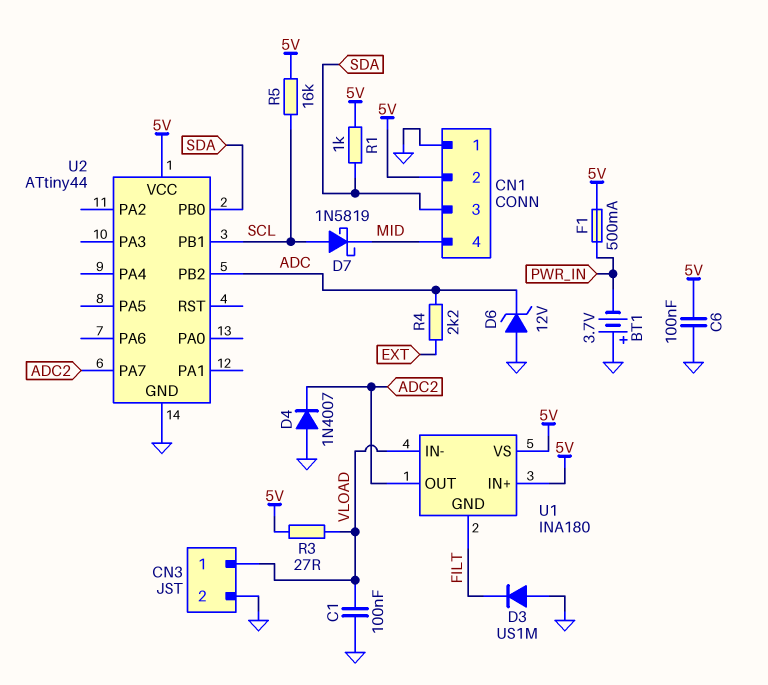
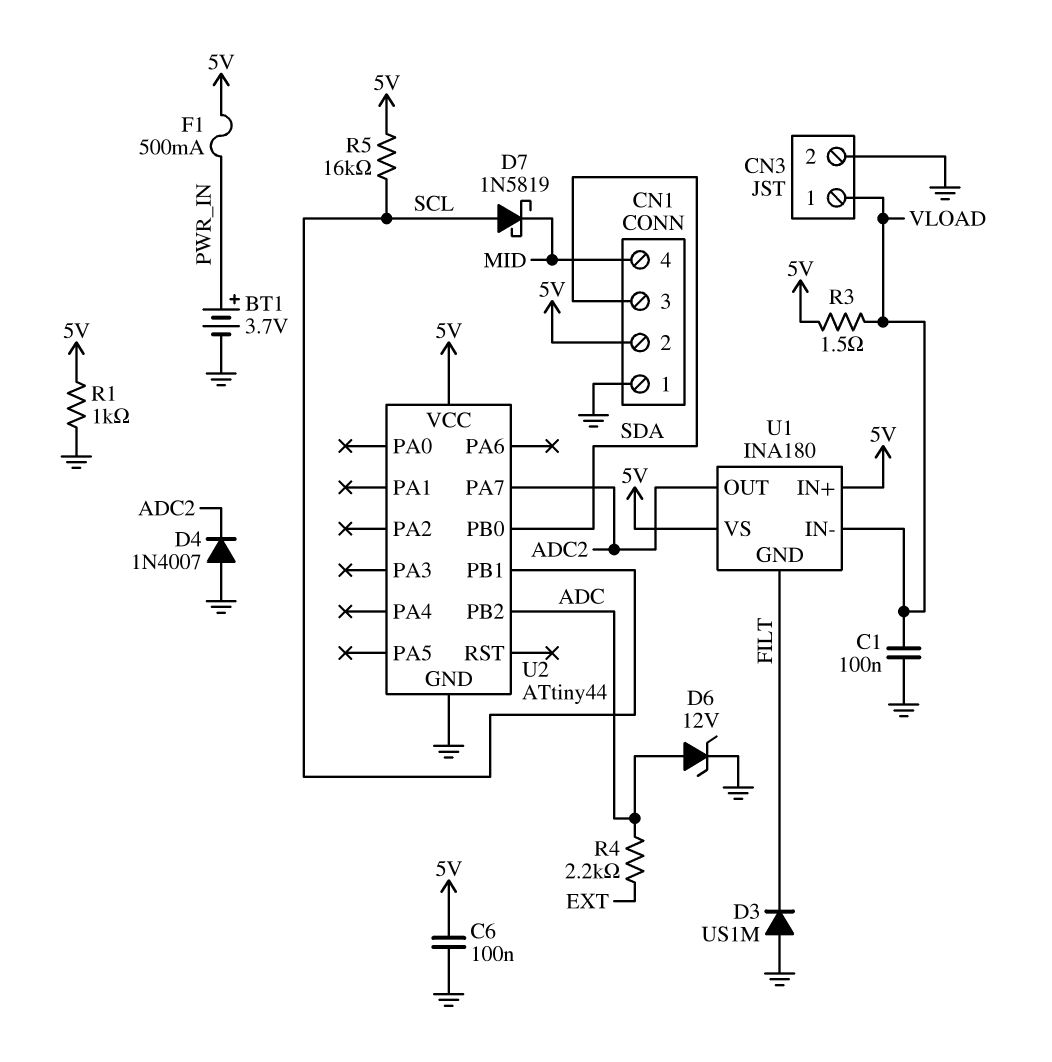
BT1: 3.7V (plus GND, minus PWR_IN) -> 3.7V (plus PWR_IN, minus GND)
D6: zener 12V (A GND, K ADC) -> zener 12V (A ADC, K GND)
R1: 1k (5V, SDA) -> 1k (5V, GND)
R3: 27 (5V, VLOAD) -> 1.5 (5V, VLOAD)

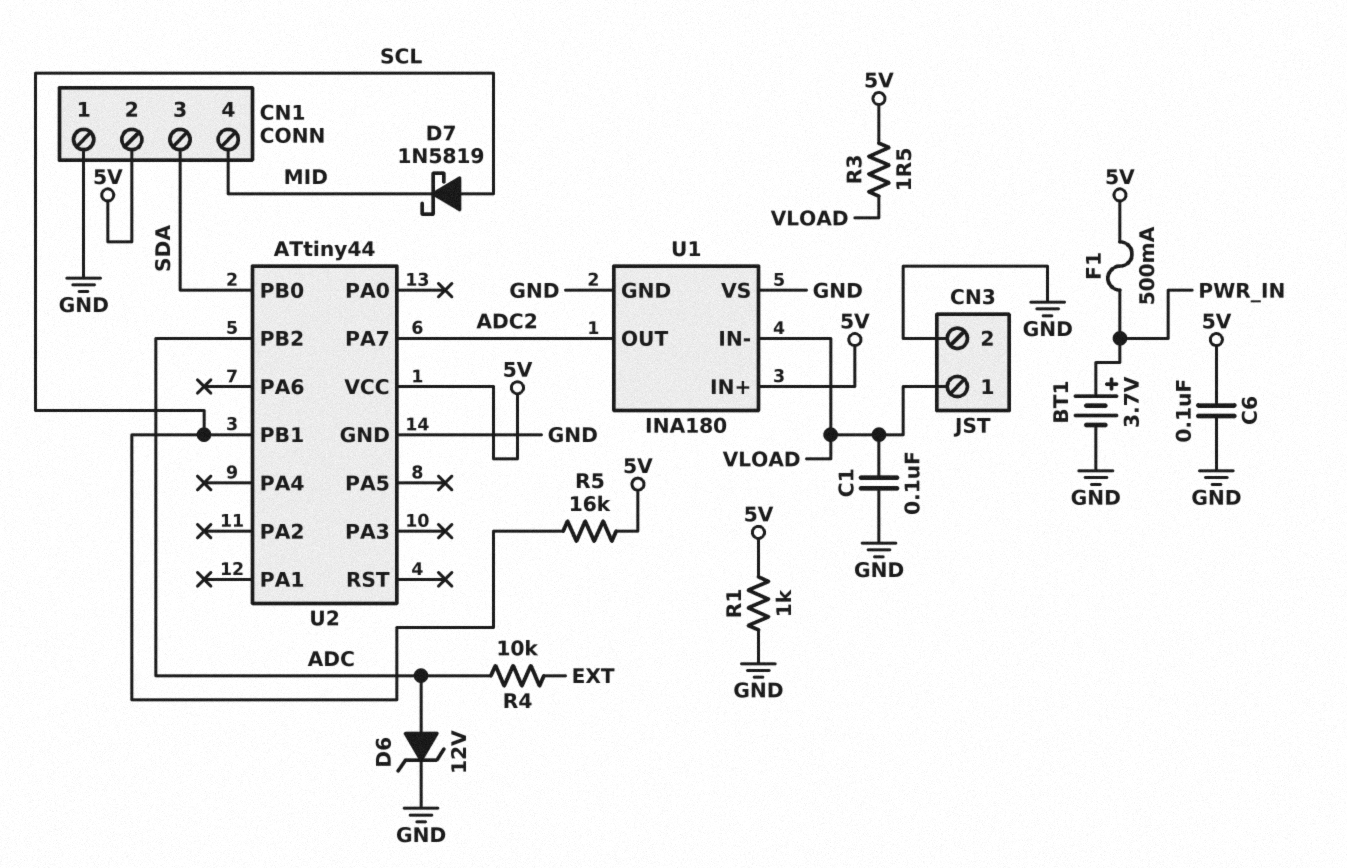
D3: diode US1M (A GND, K FILT) -> none
D4: diode 1N4007 (A GND, K ADC2) -> none
R4: 2.2k (ADC, EXT) -> 10k (ADC, EXT)
U1 pin GND: FILT -> GND
U1 pin VS: 5V -> GND

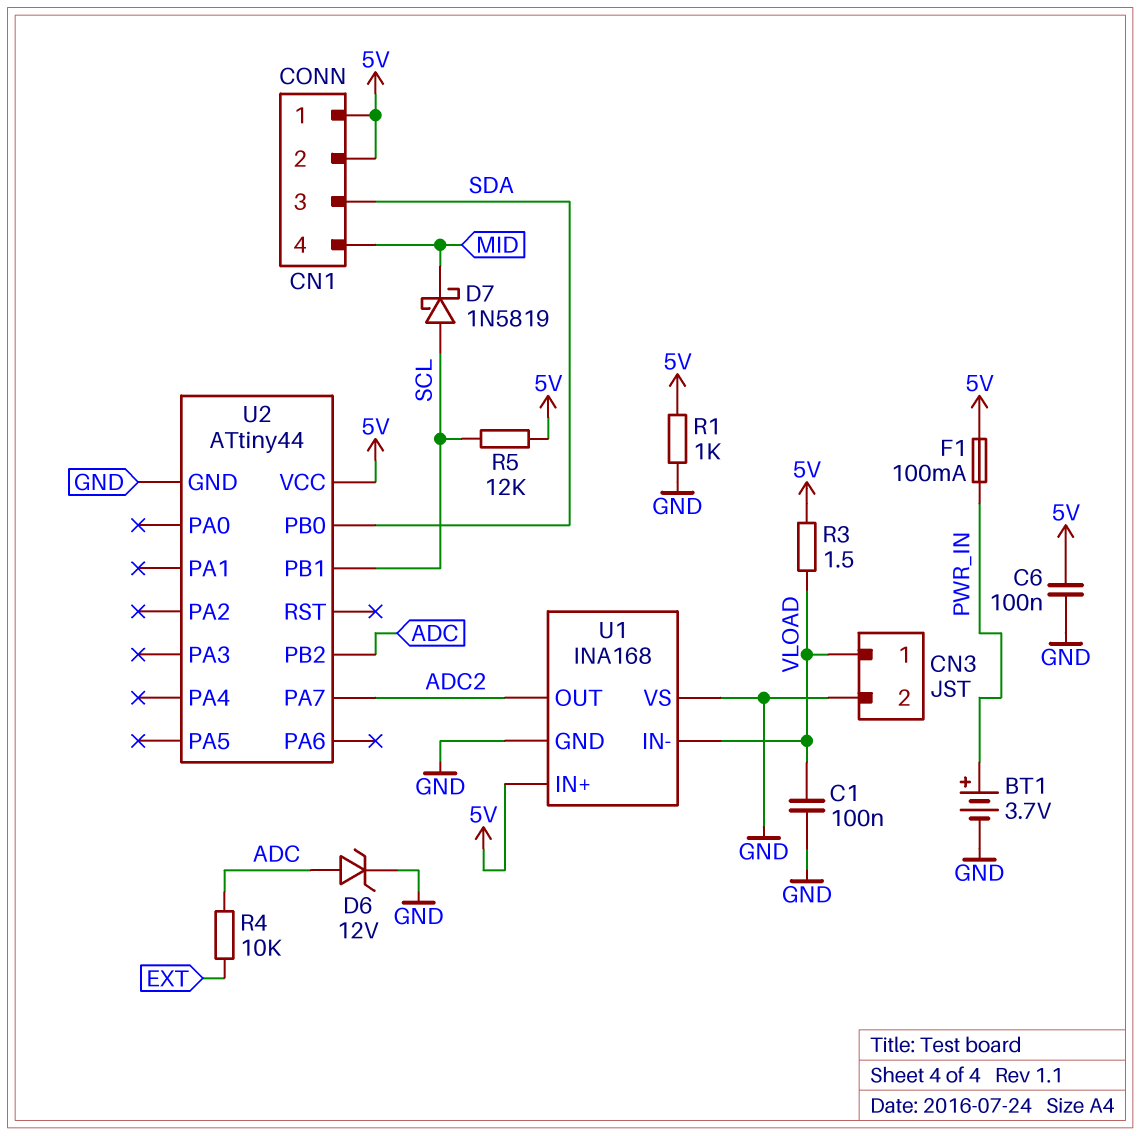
CN1 pin 1: GND -> 5V
F1: 500mA (5V, PWR_IN) -> 100mA (5V, PWR_IN)
R5: 16k (5V, SCL) -> 12k (5V, SCL)
U1: INA180 -> INA168

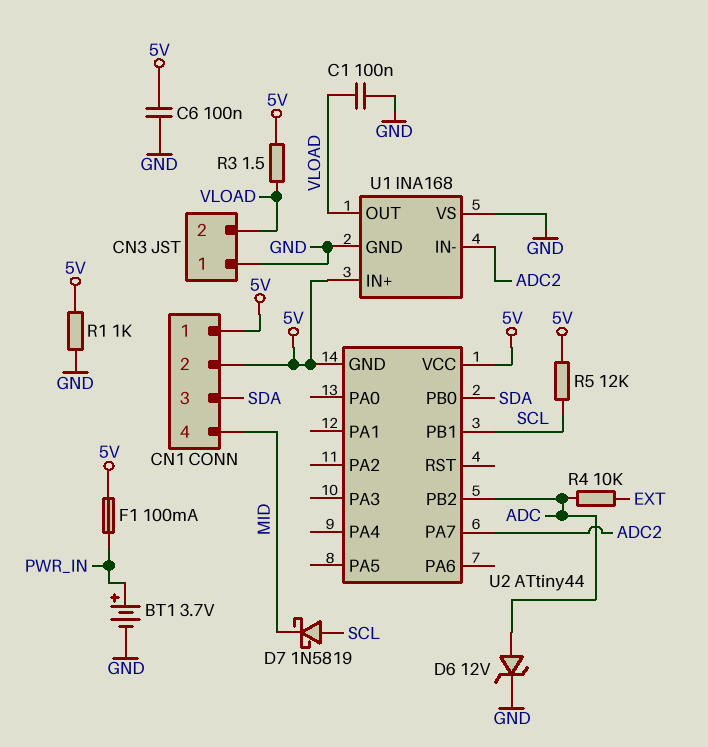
CN3 pin 1: VLOAD -> GND
CN3 pin 2: GND -> VLOAD
U1 pin IN-: VLOAD -> ADC2
U1 pin OUT: ADC2 -> VLOAD
U2 pin GND: GND -> 5V

